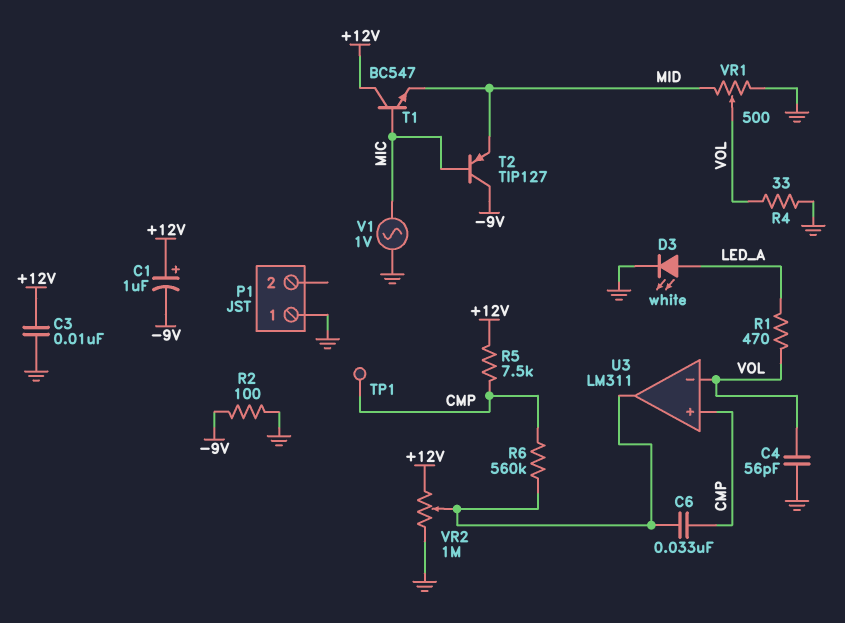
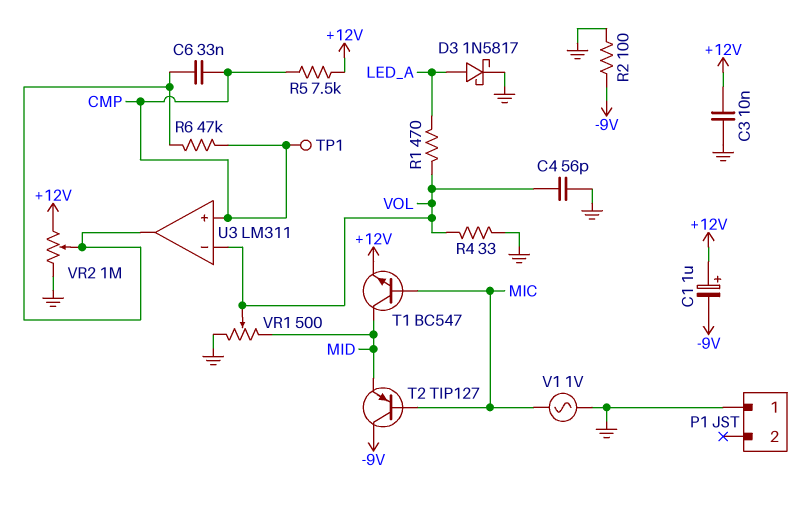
D3: LED white (A LED_A, K GND) -> schottky 1N5817 (A LED_A, K GND)
R6: 560k (CMP, U3/out) -> 47k (CMP, U3/out)
T1: NPN BC547 (B MIC, C +12V, E MID) -> NPN BC547 (B MIC, C MID, E +12V)

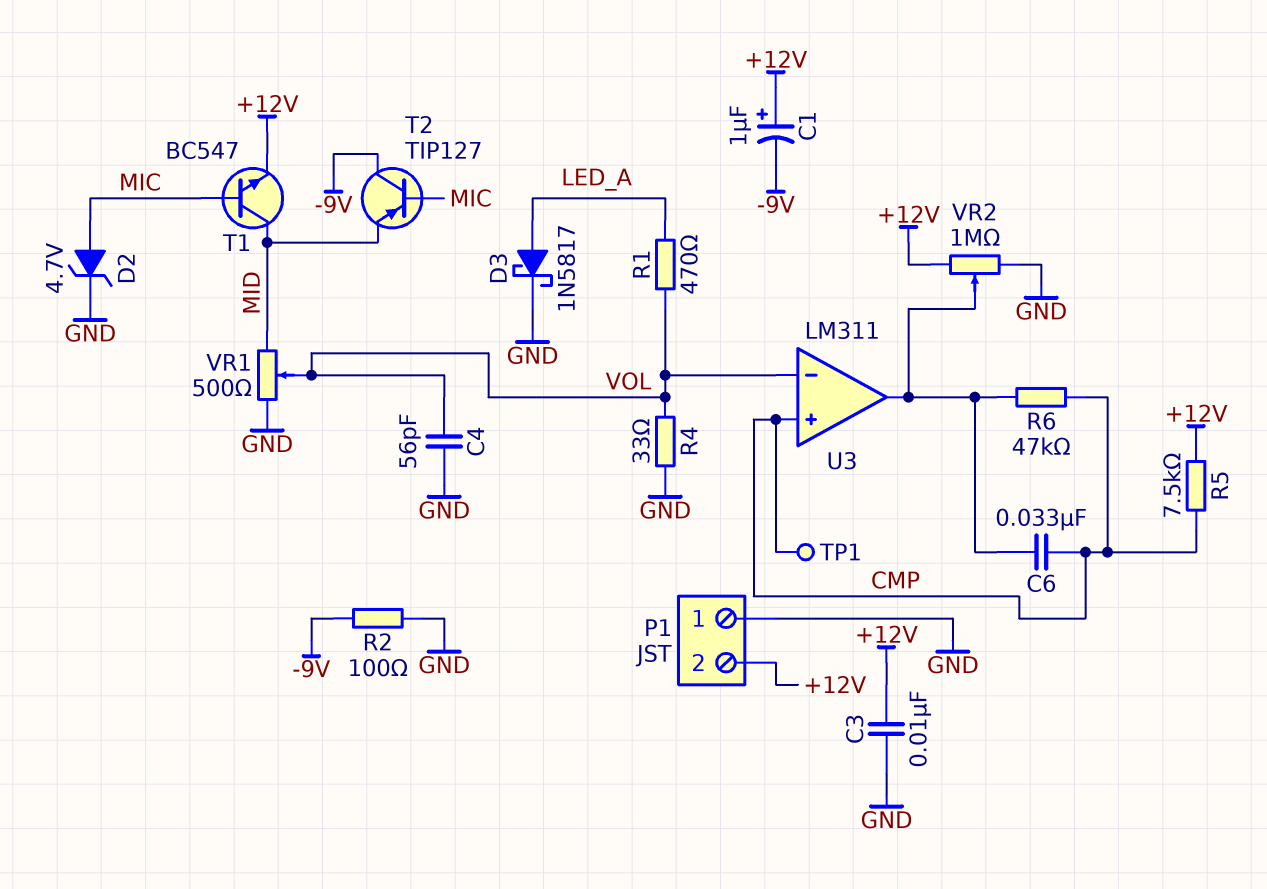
D2: none -> zener 4.7V (A MIC, K GND)
P1 pin 2: none -> +12V
V1: AC 1V (GND, MIC) -> none

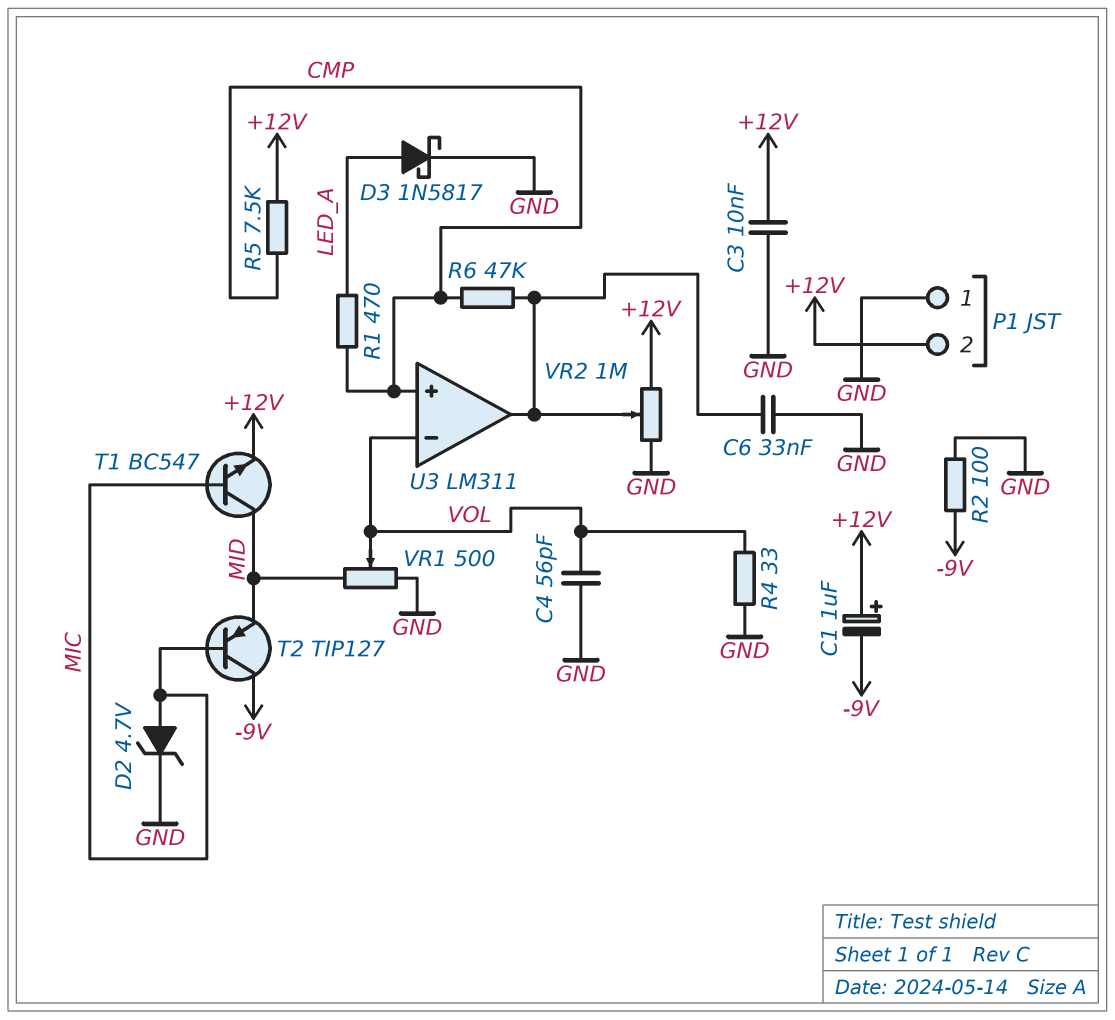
C6: 33nF (CMP, U3/out) -> 33nF (GND, U3/out)
R1: 470 (LED_A, VOL) -> 470 (CMP, LED_A)
TP1: test point (CMP) -> none

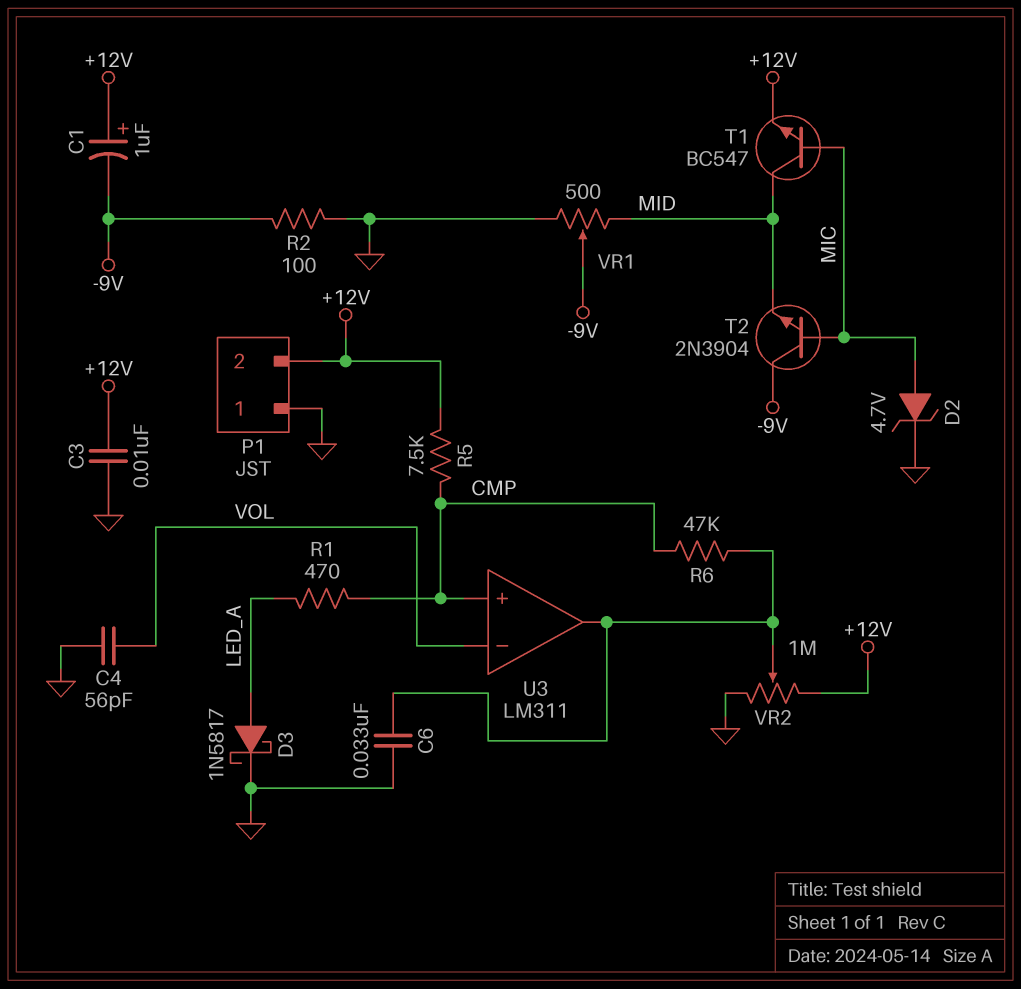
R4: 33 (GND, VOL) -> none
T2: PNP TIP127 (B MIC, C -9V, E MID) -> NPN 2N3904 (B MIC, C -9V, E MID)
VR1: 500 (GND, MID, wiper VOL) -> 500 (GND, MID, wiper -9V)

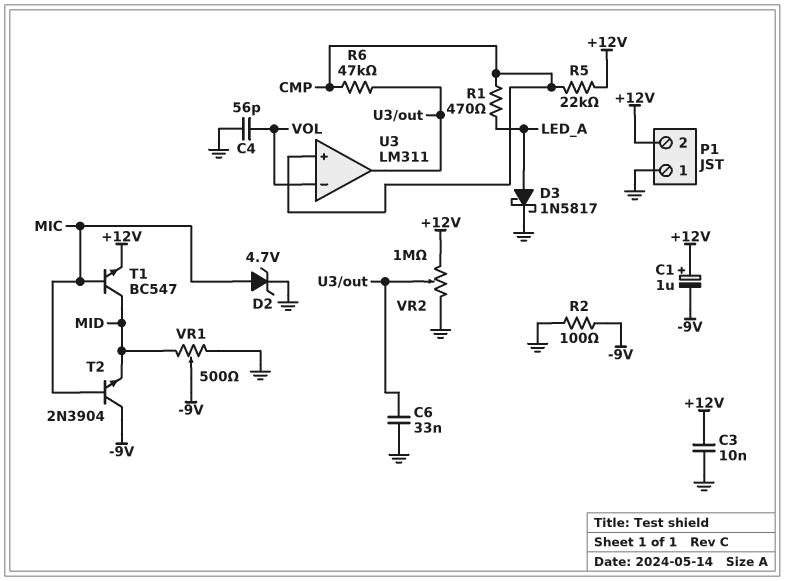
R5: 7.5k (+12V, CMP) -> 22k (+12V, CMP)

